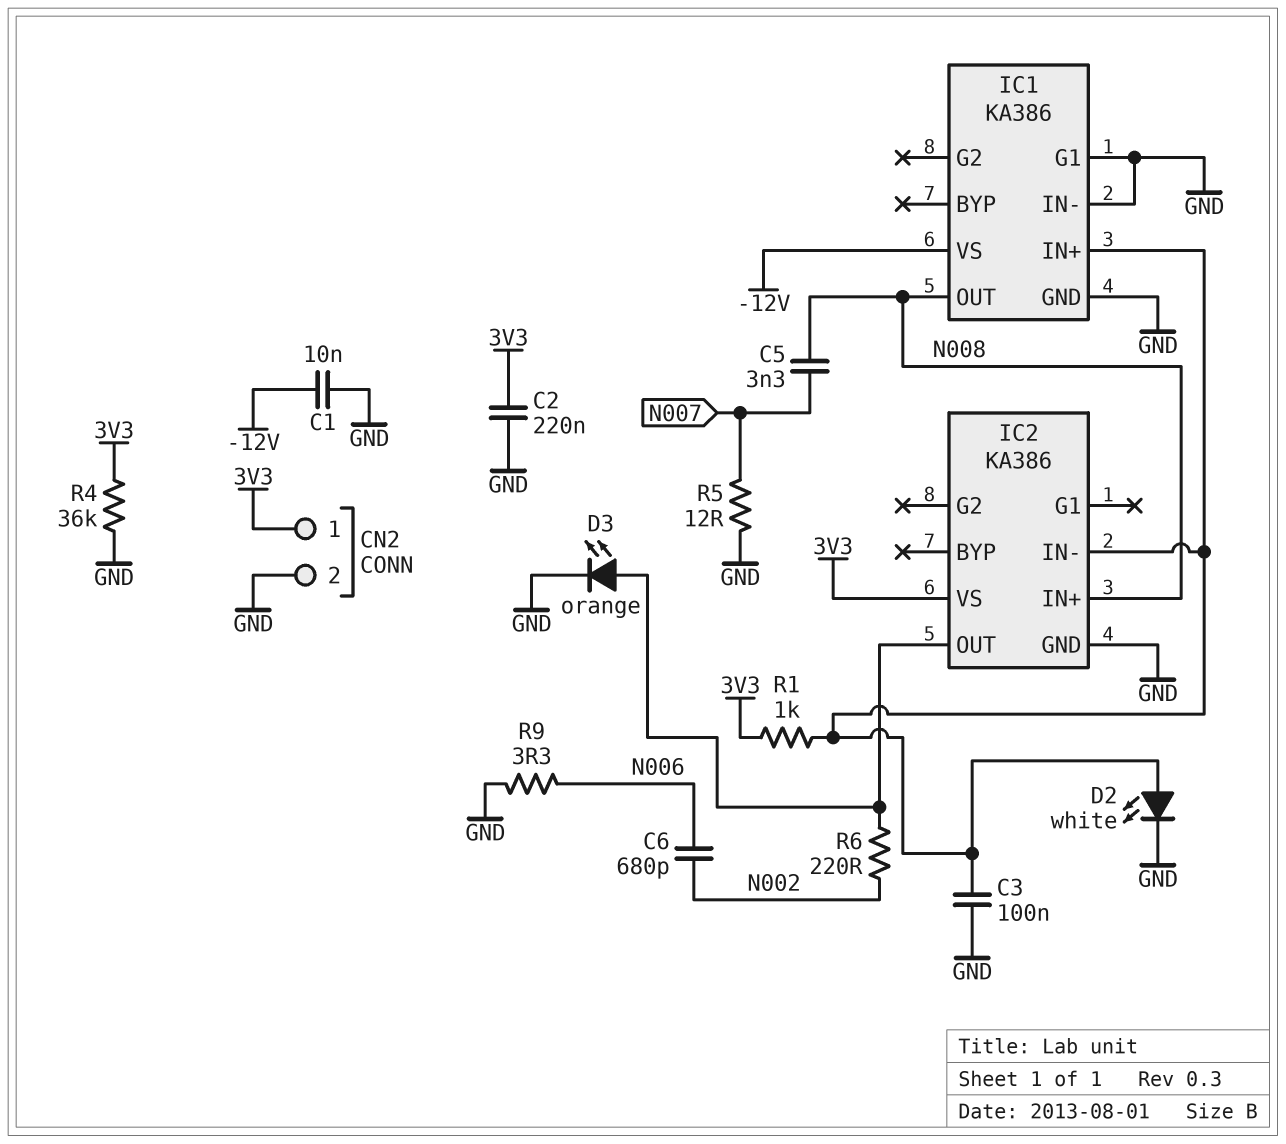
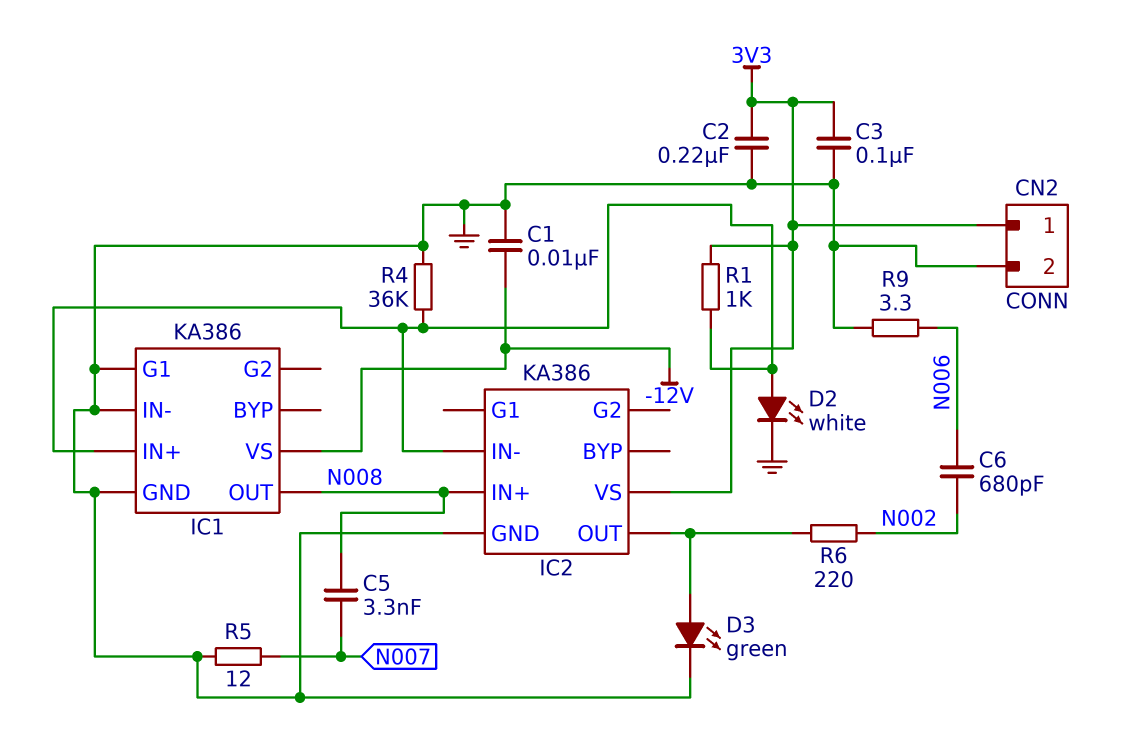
C3: 100nF (GND, IC1/IN+) -> 100nF (3V3, GND)
D3: LED orange (A IC2/OUT, K GND) -> LED green (A IC2/OUT, K GND)
R4: 36k (3V3, GND) -> 36k (GND, IC1/IN+)

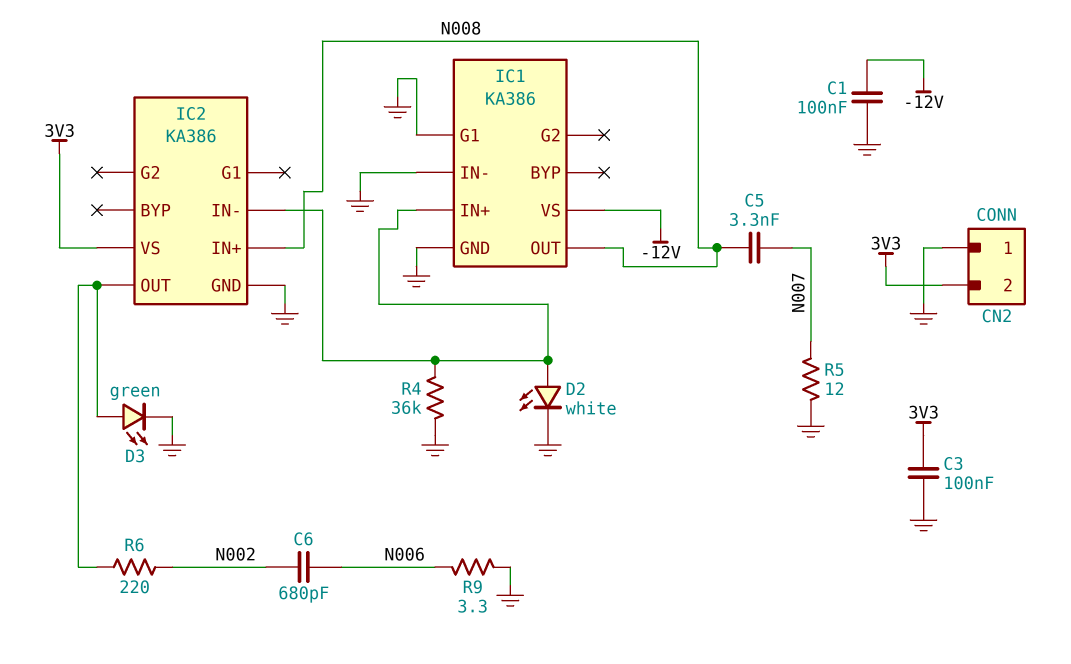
C1: 10nF (-12V, GND) -> 100nF (-12V, GND)
C2: 220nF (3V3, GND) -> none
CN2 pin 1: 3V3 -> GND
CN2 pin 2: GND -> 3V3
R1: 1k (3V3, IC1/IN+) -> none

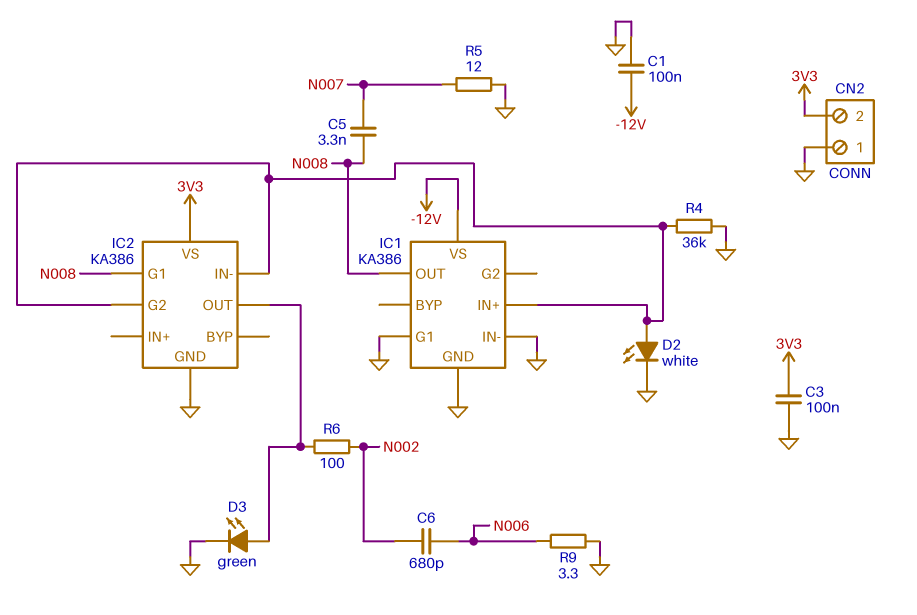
IC2 pin G1: none -> N008
IC2 pin G2: none -> IC1/IN+
IC2 pin IN+: N008 -> none
R6: 220 (IC2/OUT, N002) -> 100 (IC2/OUT, N002)

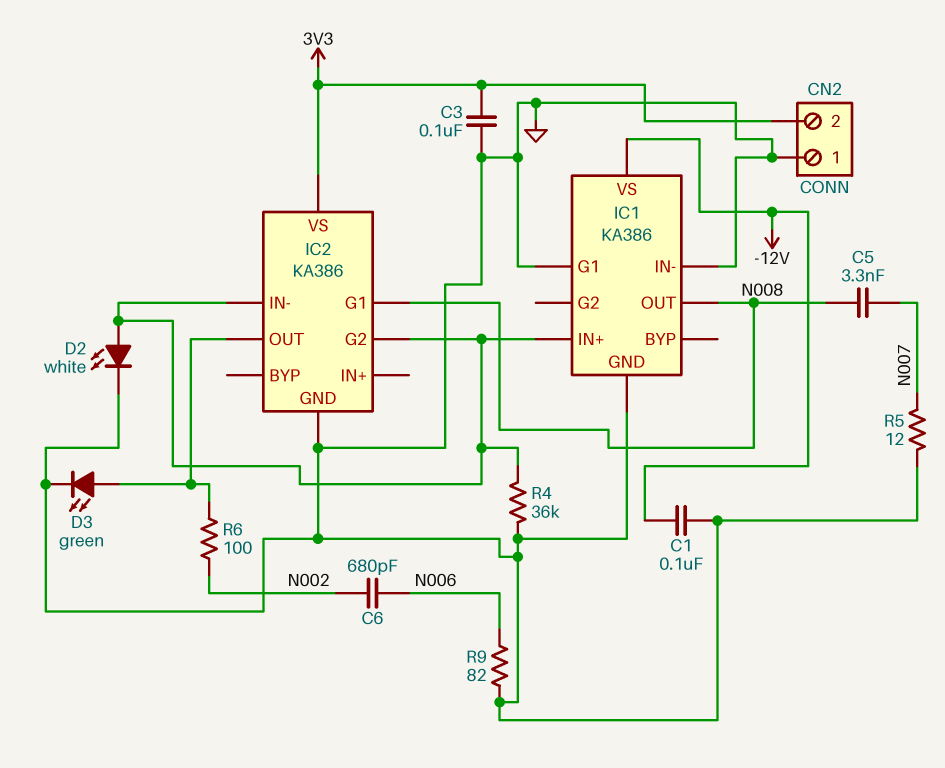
R9: 3.3 (GND, N006) -> 82 (GND, N006)

